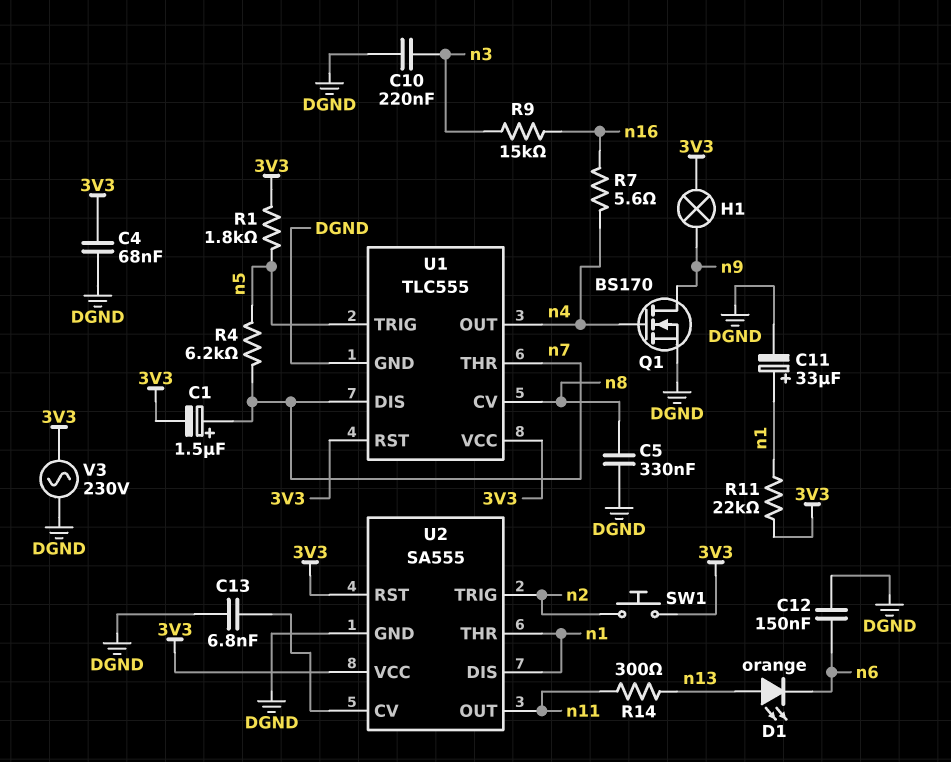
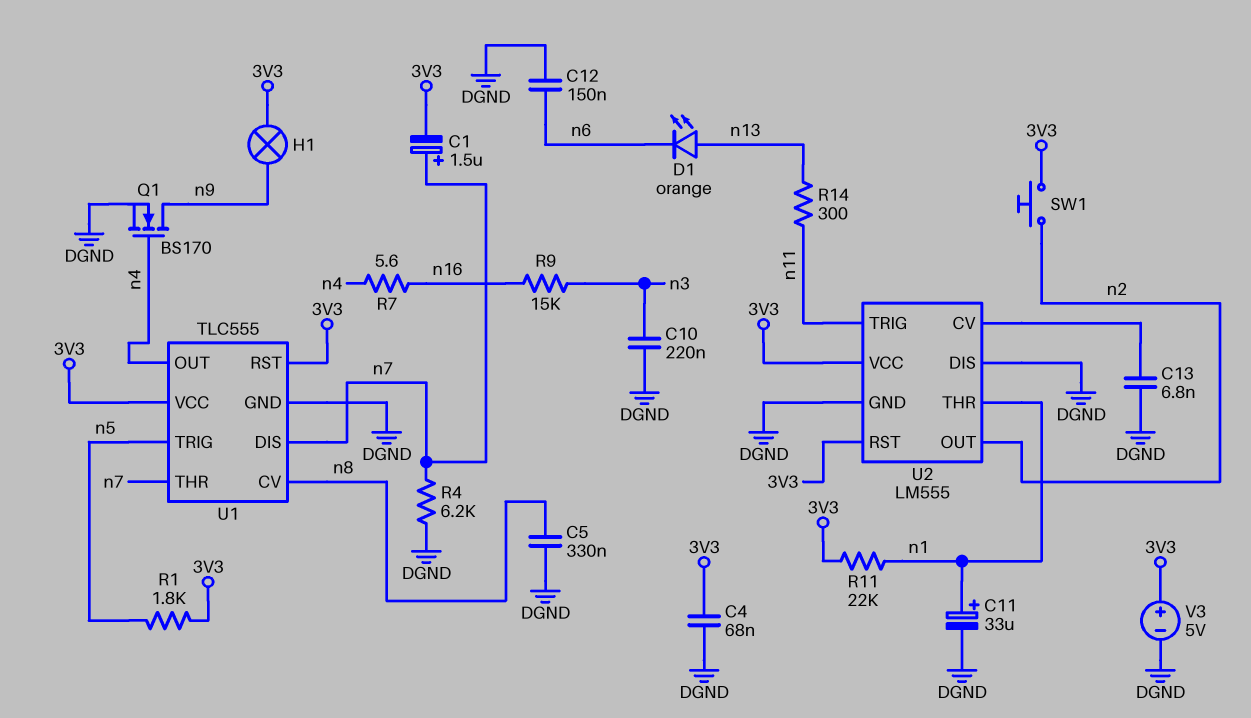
R4: 6.2k (n5, n7) -> 6.2k (DGND, n7)
U2: SA555 -> LM555
U2 pin DIS: n1 -> DGND
U2 pin OUT: n11 -> n2
U2 pin TRIG: n2 -> n11
V3: AC 230V (3V3, DGND) -> 5V (plus 3V3, minus DGND)

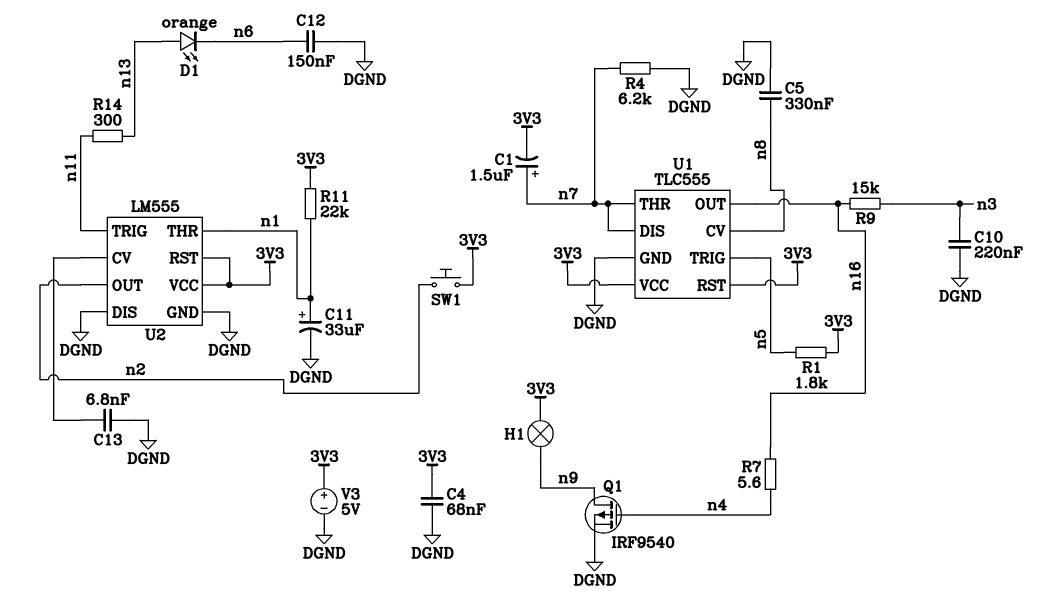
Q1: NMOS BS170 (G n4, D n9, S DGND) -> PMOS IRF9540 (G n4, D n9, S DGND)
U1 pin OUT: n4 -> n16

